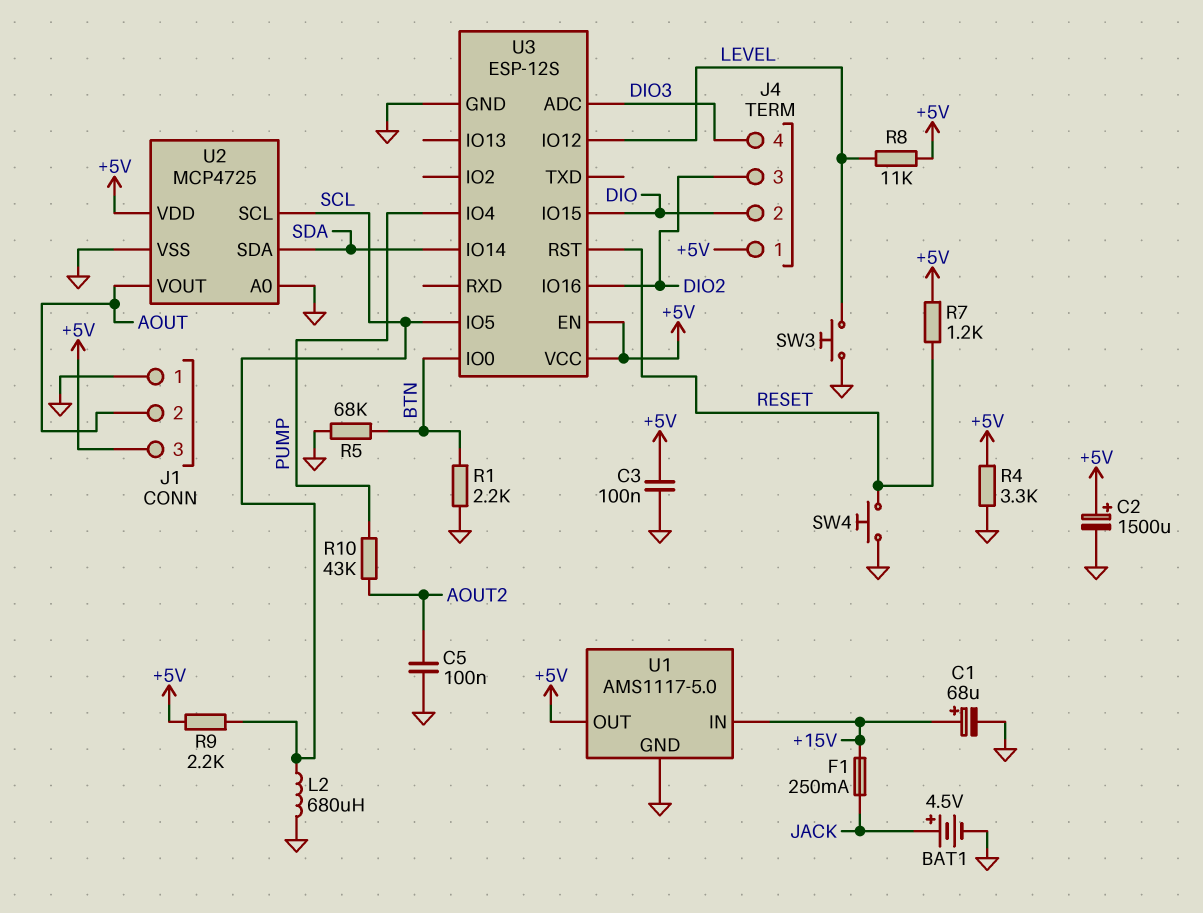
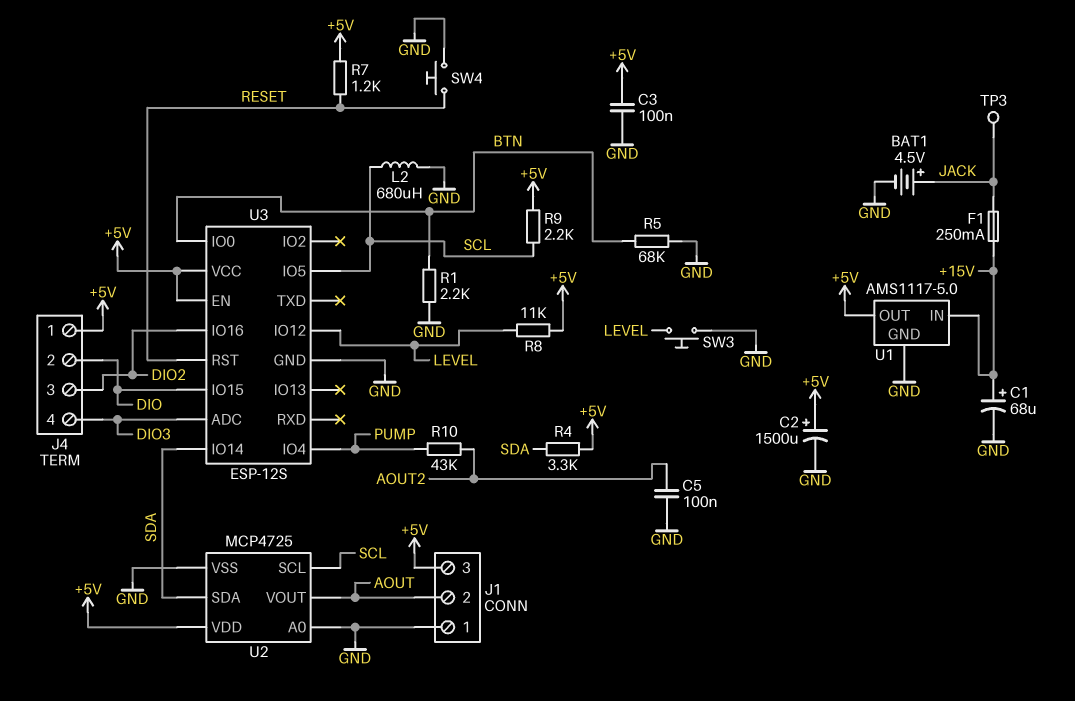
R4: 3.3k (+5V, GND) -> 3.3k (+5V, SDA)
TP3: none -> test point (JACK)

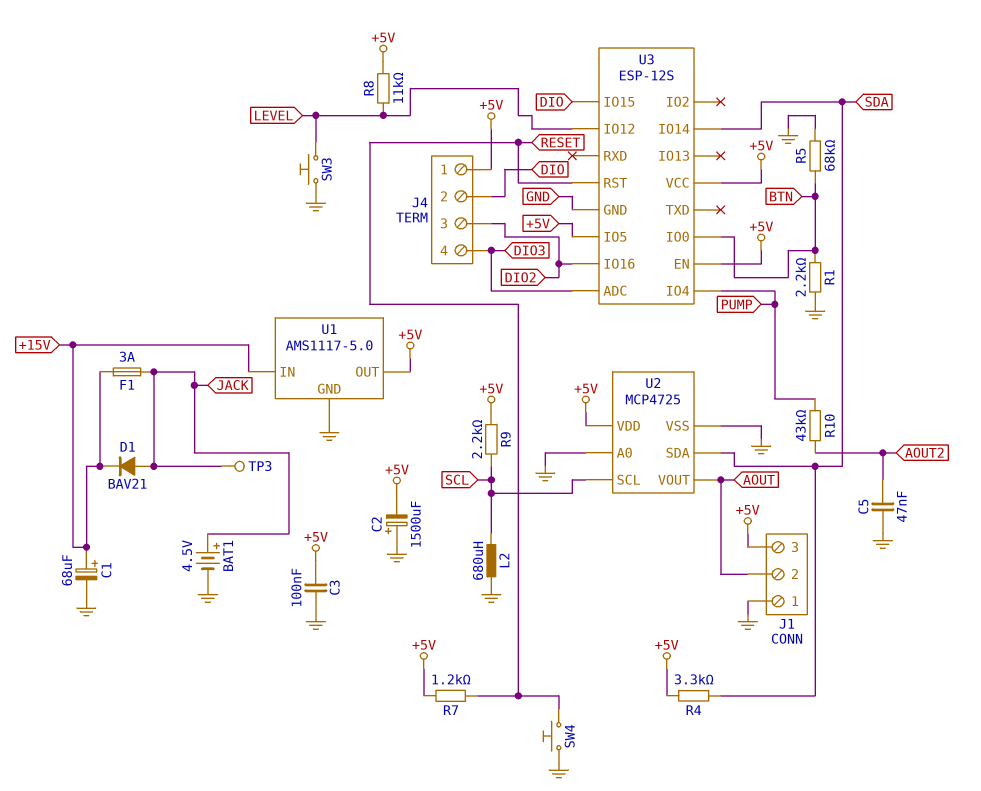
C2: 1500uF (plus +5V, minus GND) -> 1500uF (plus GND, minus +5V)
C5: 100nF (AOUT2, GND) -> 47nF (AOUT2, GND)
D1: none -> diode BAV21 (A JACK, K +15V)
F1: 250mA (+15V, JACK) -> 3A (+15V, JACK)
U3 pin IO5: SCL -> +5V

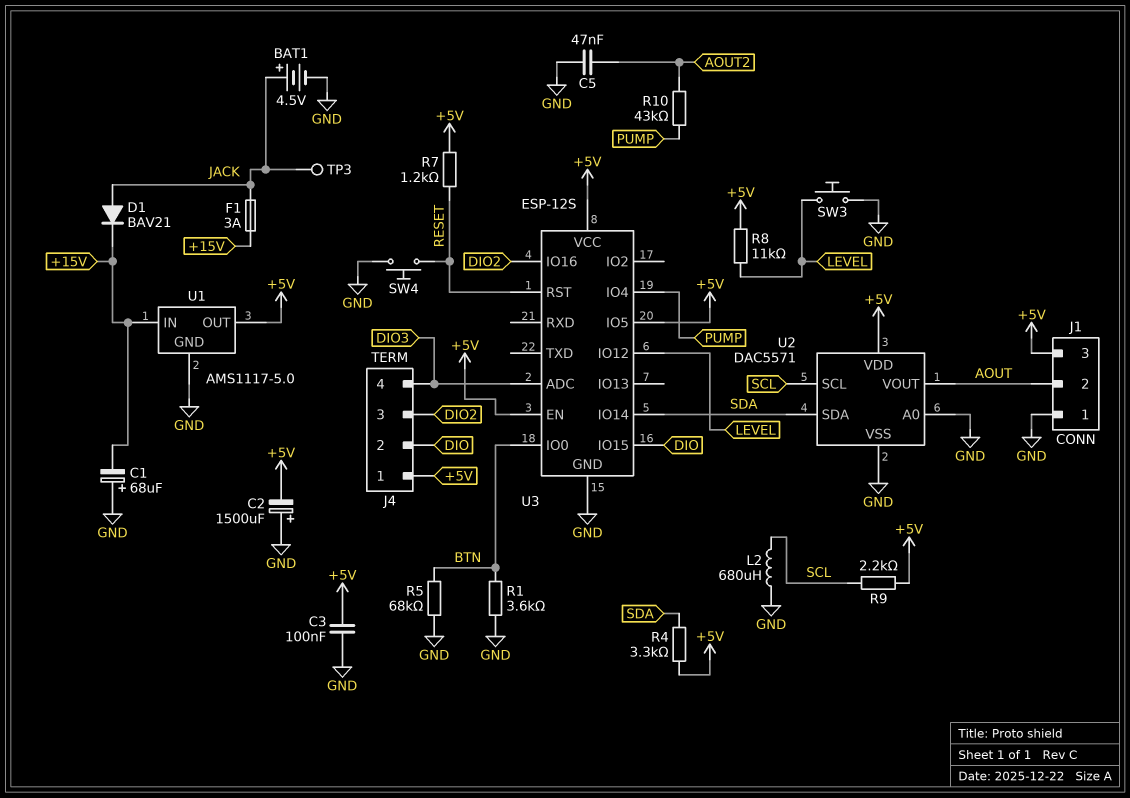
C1: 68uF (plus +15V, minus GND) -> 68uF (plus GND, minus +15V)
R1: 2.2k (BTN, GND) -> 3.6k (BTN, GND)
U2: MCP4725 -> DAC5571

